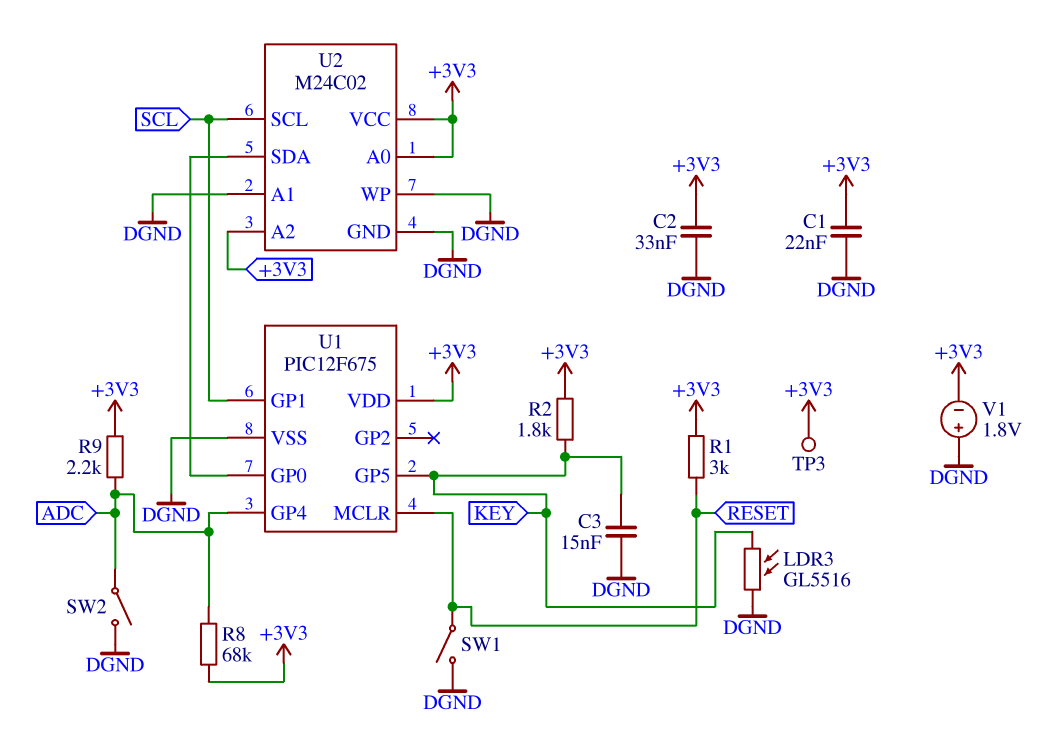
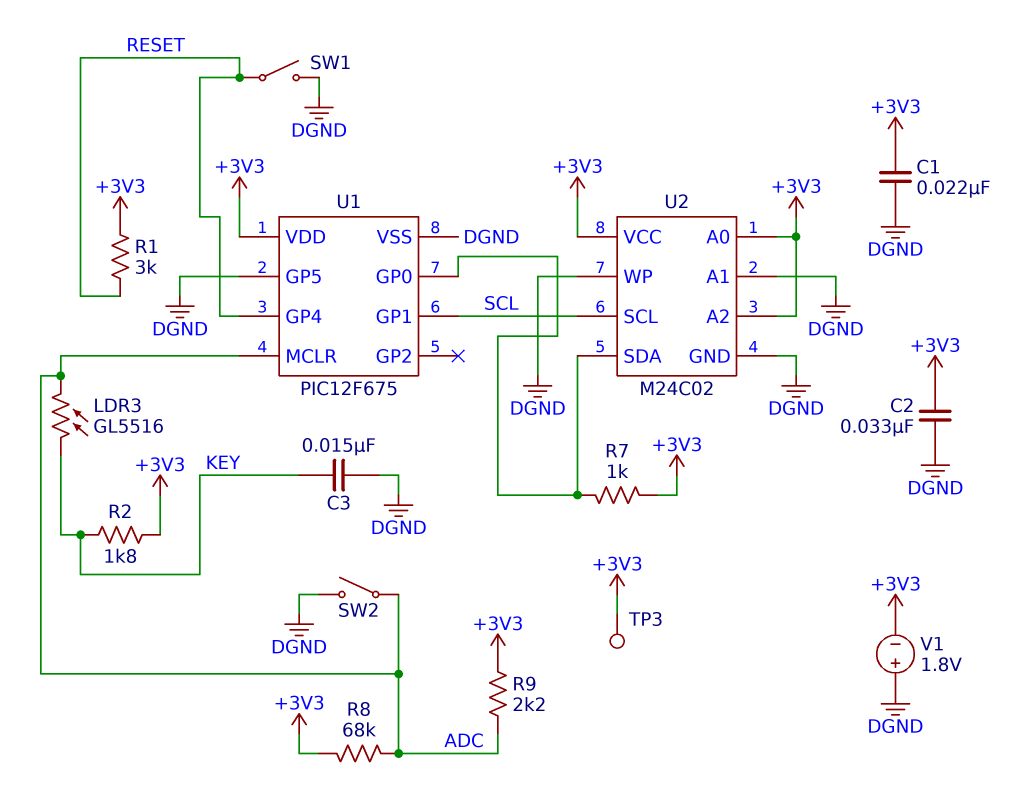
LDR3: GL5516 (DGND, KEY) -> GL5516 (ADC, KEY)
R7: none -> 1k (+3V3, U1/GP0)
U1 pin GP4: ADC -> RESET
U1 pin GP5: KEY -> DGND
U1 pin MCLR: RESET -> ADC

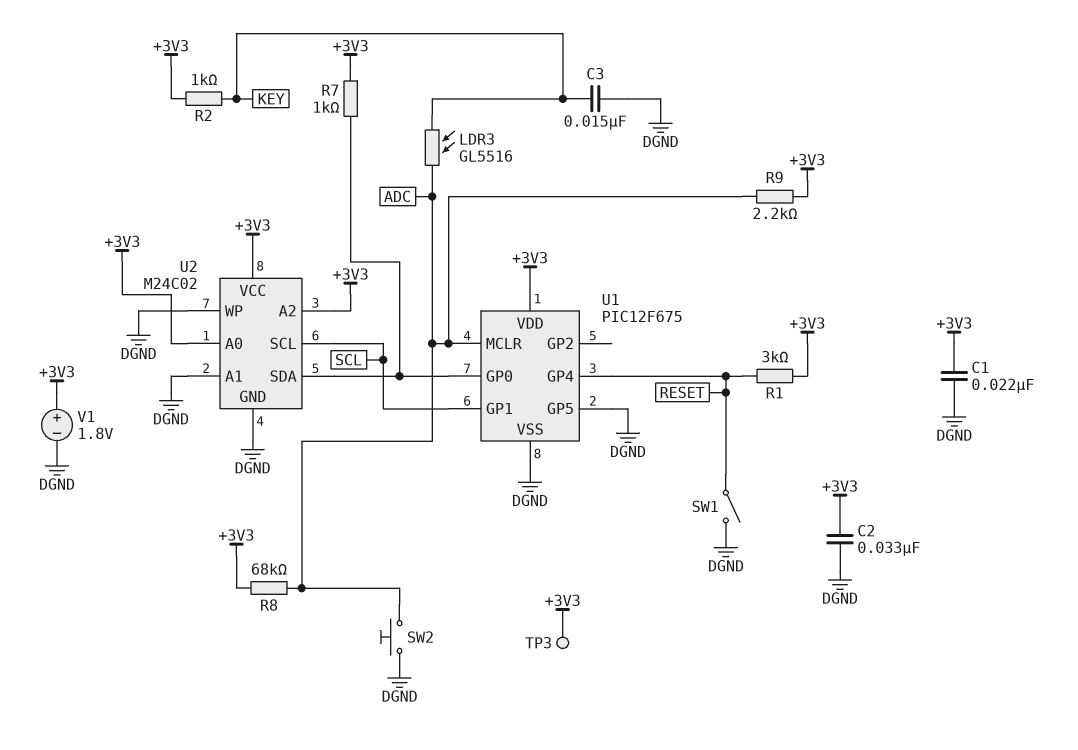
R2: 1.8k (+3V3, KEY) -> 1k (+3V3, KEY)
SW2: switch (ADC, DGND) -> button (ADC, DGND)
V1: 1.8V (plus DGND, minus +3V3) -> 1.8V (plus +3V3, minus DGND)

